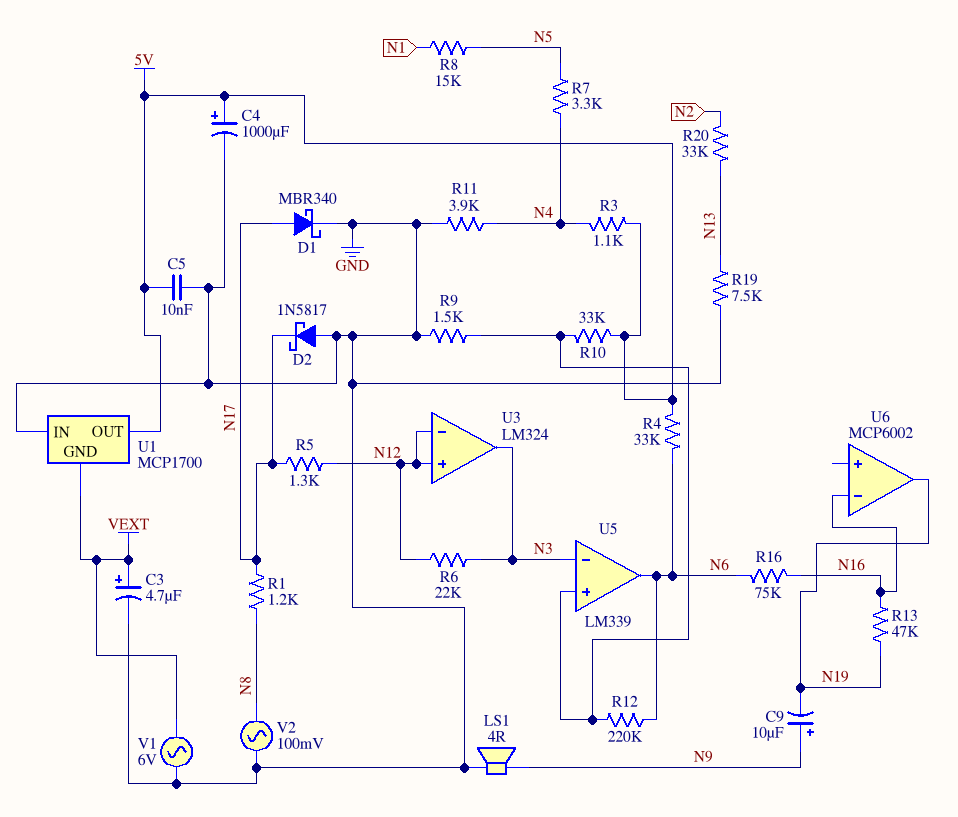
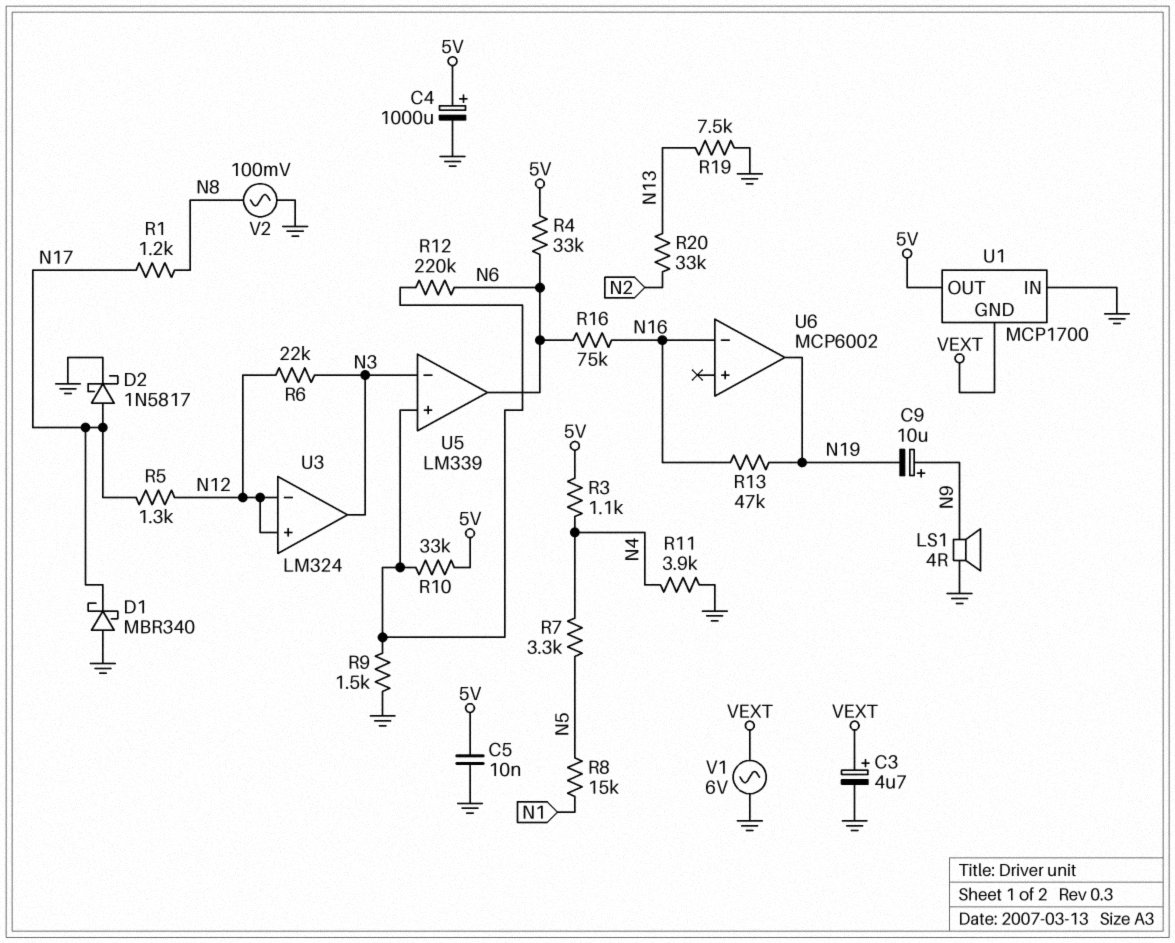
D1: schottky MBR340 (A N17, K GND) -> schottky MBR340 (A GND, K N17)
D2: schottky 1N5817 (A GND, K N17) -> schottky 1N5817 (A N17, K GND)

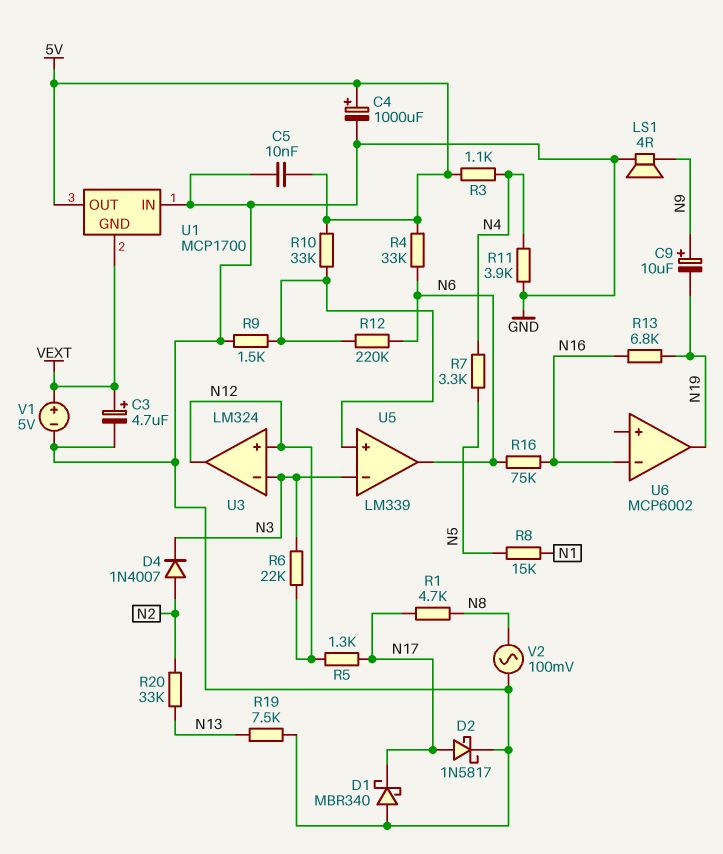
D4: none -> diode 1N4007 (A N2, K N3)
R1: 1.2k (N8, N17) -> 4.7k (N8, N17)
R13: 47k (N16, N19) -> 6.8k (N16, N19)
U3 pin in-: N12 -> N3
U3 pin out: N3 -> N12
V1: AC 6V (GND, VEXT) -> 5V (plus VEXT, minus GND)

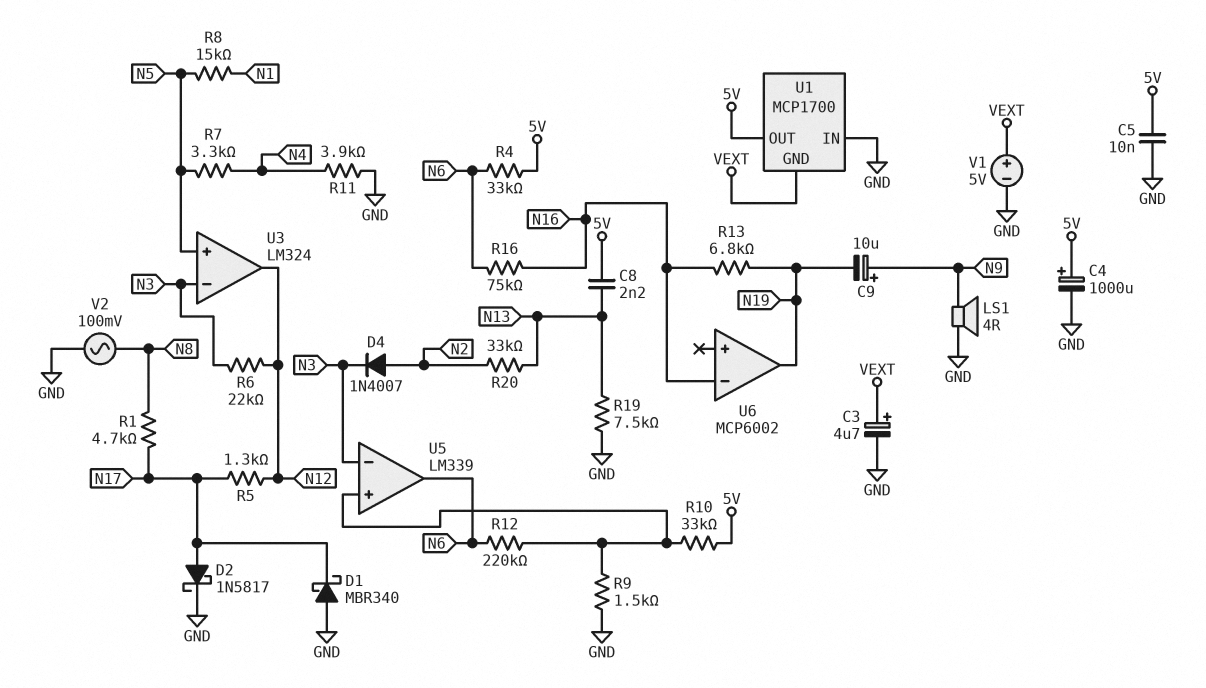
C8: none -> 2.2nF (5V, N13)
R3: 1.1k (5V, N4) -> none
U3 pin in+: N12 -> N5

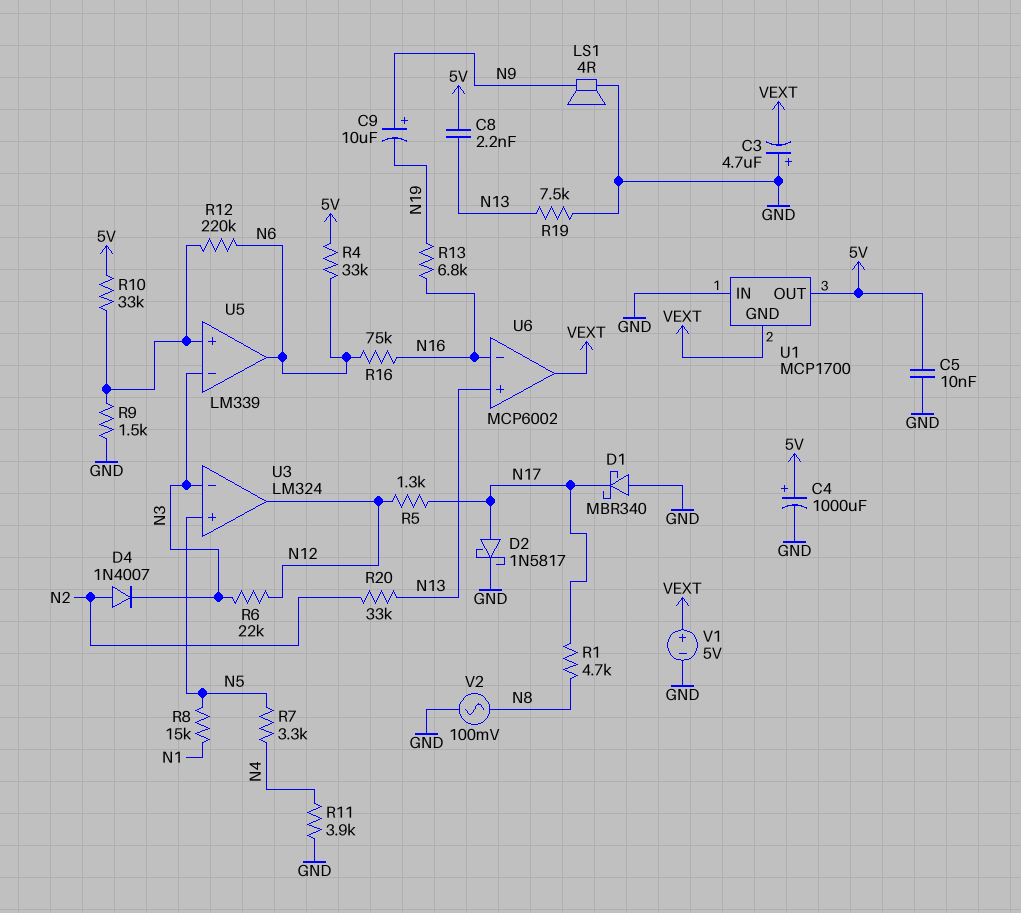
C3: 4.7uF (plus VEXT, minus GND) -> 4.7uF (plus GND, minus VEXT)
U6 pin in+: none -> N13
U6 pin out: N19 -> VEXT

